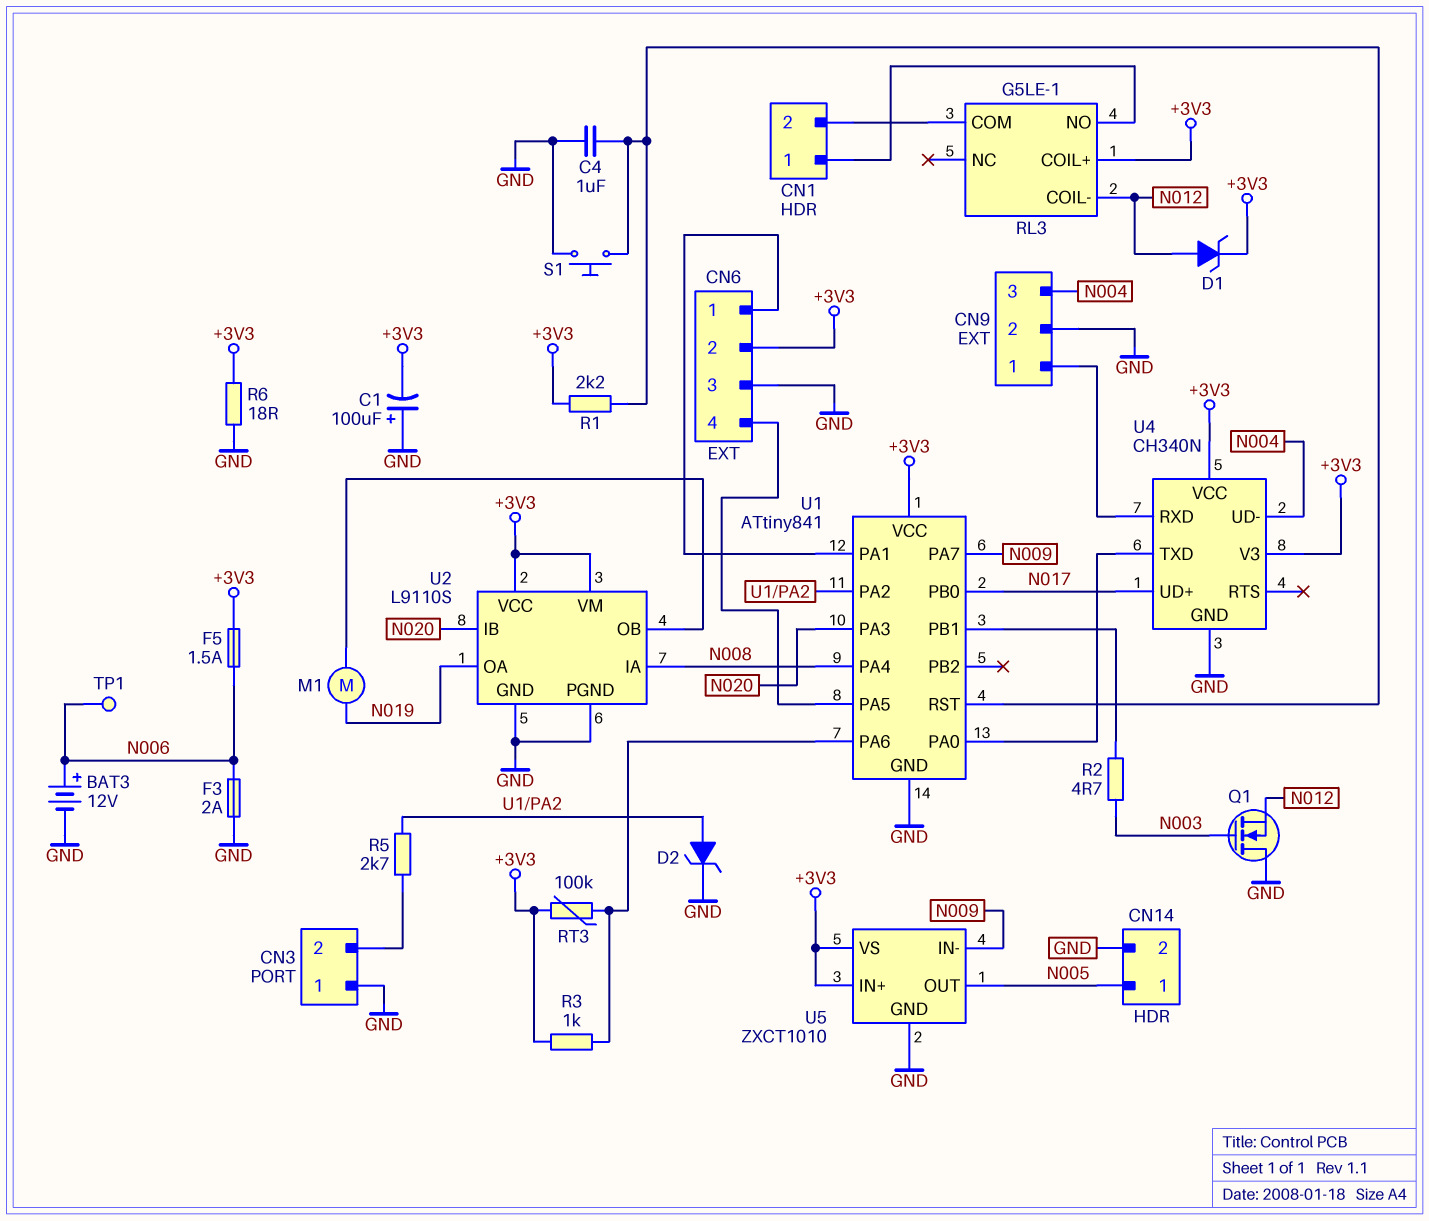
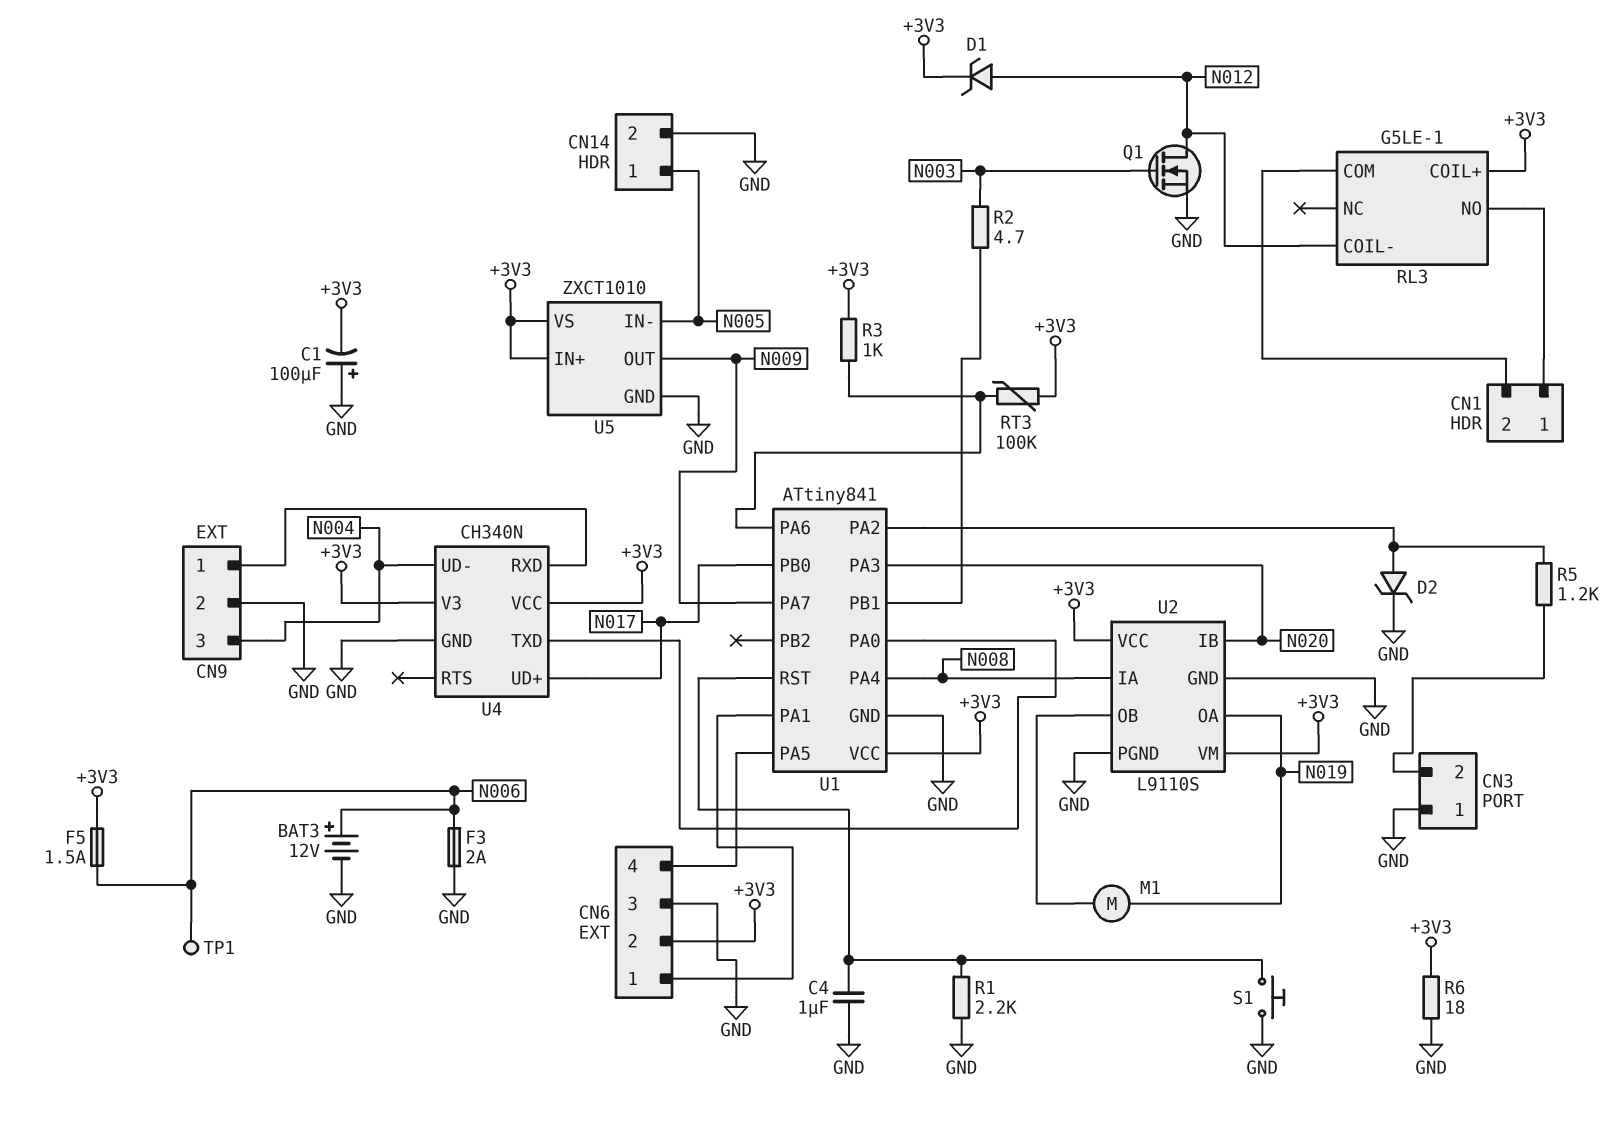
Q1: NMOS (G N003, D GND, S N012) -> NMOS (G N003, D N012, S GND)
R1: 2.2k (+3V3, U1/RST) -> 2.2k (GND, U1/RST)
R5: 2.7k (CN3/2, U1/PA2) -> 1.2k (CN3/2, U1/PA2)
U5 pin IN-: N009 -> N005
U5 pin OUT: N005 -> N009

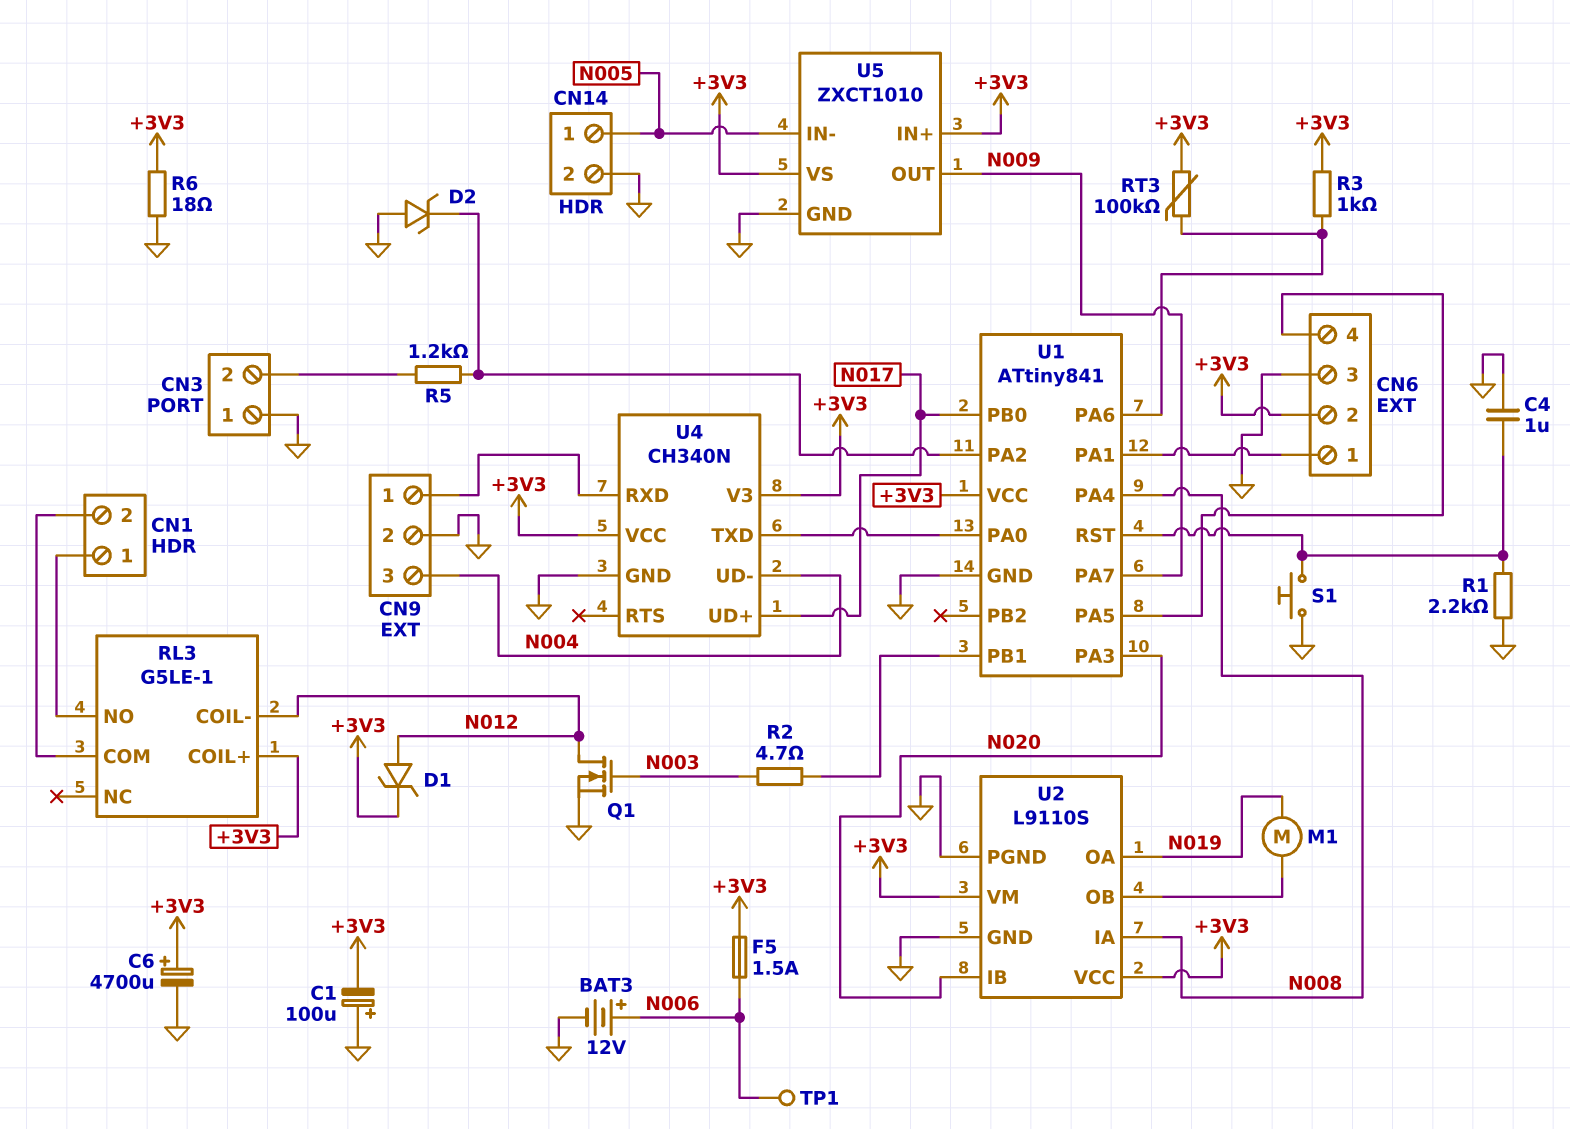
C6: none -> 4700uF (plus +3V3, minus GND)
D2: zener (A U1/PA2, K GND) -> zener (A GND, K U1/PA2)
F3: 2A (GND, N006) -> none

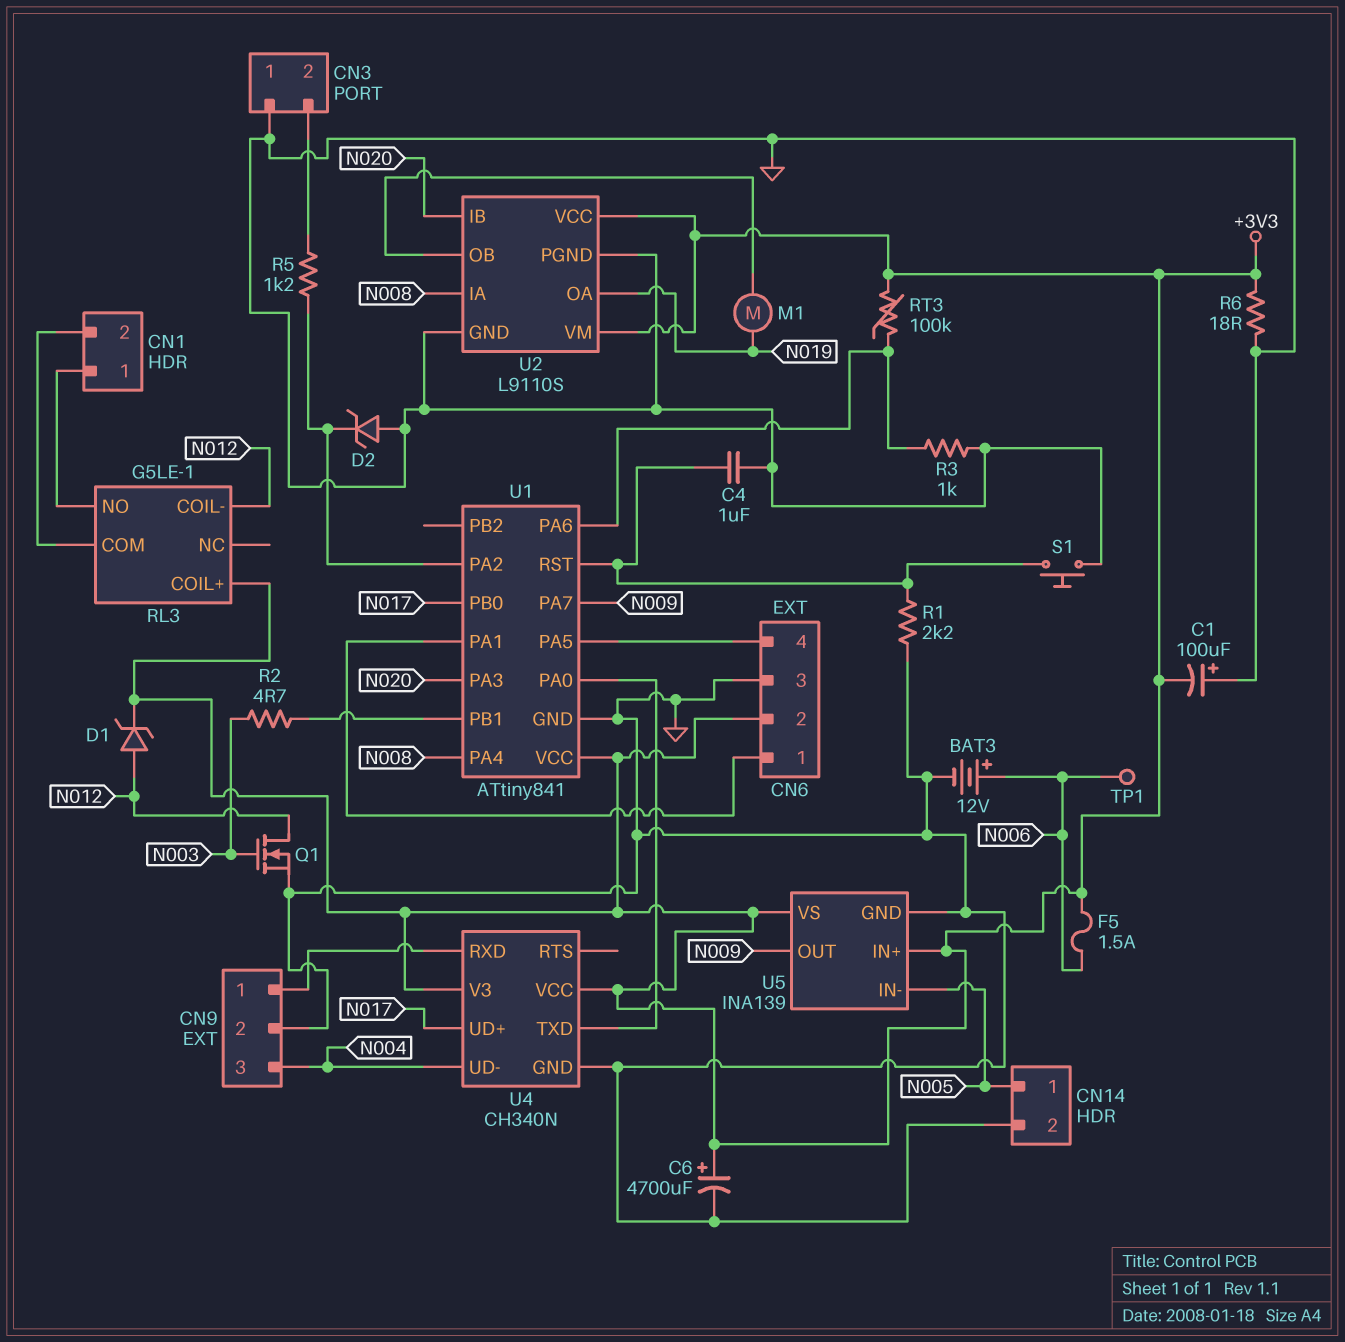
R3: 1k (+3V3, U1/PA6) -> 1k (GND, U1/PA6)
U5: ZXCT1010 -> INA139

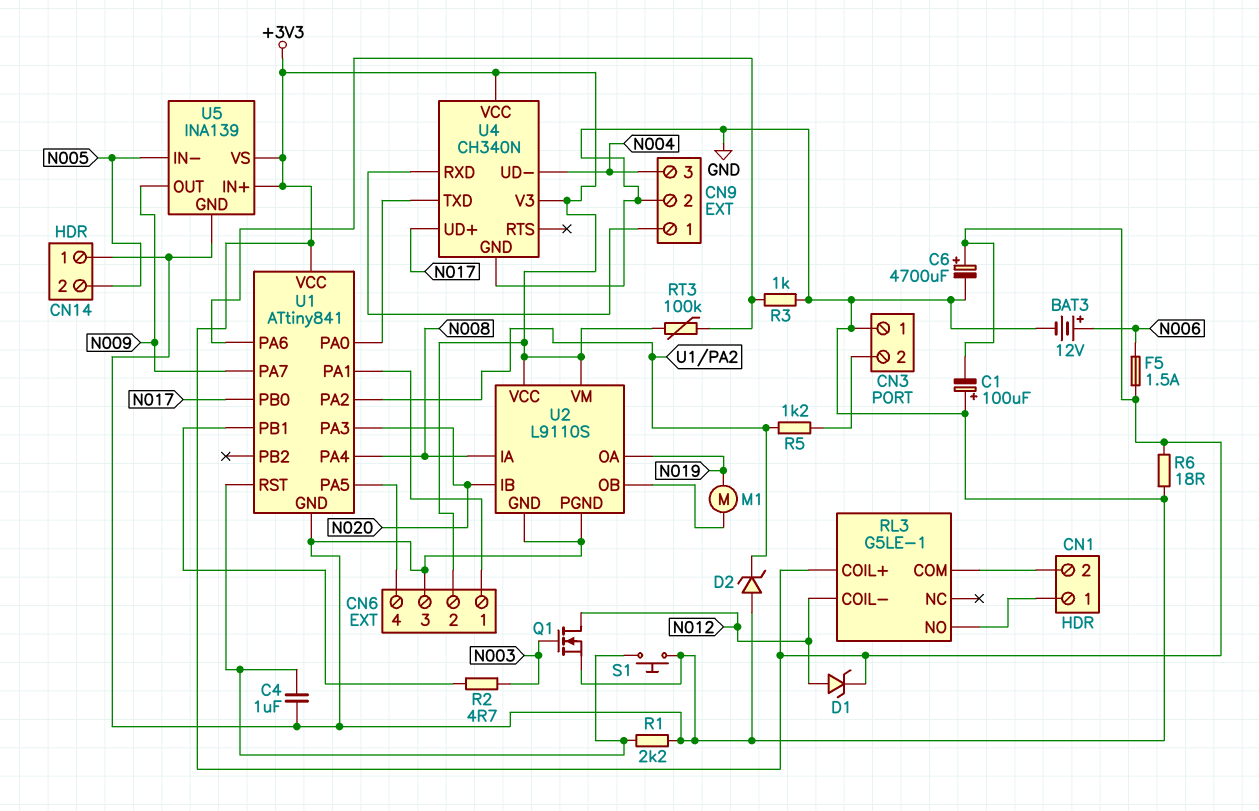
CN14 pin 1: N005 -> GND
CN14 pin 2: GND -> N005
TP1: test point (N006) -> none

